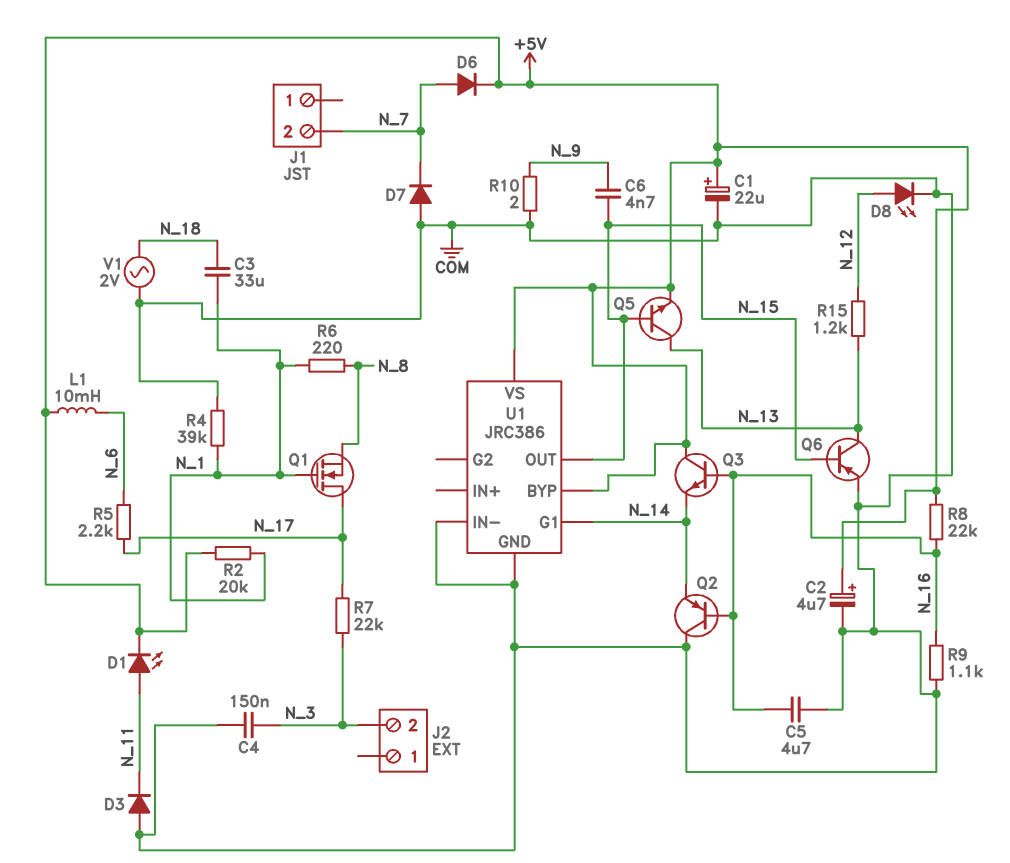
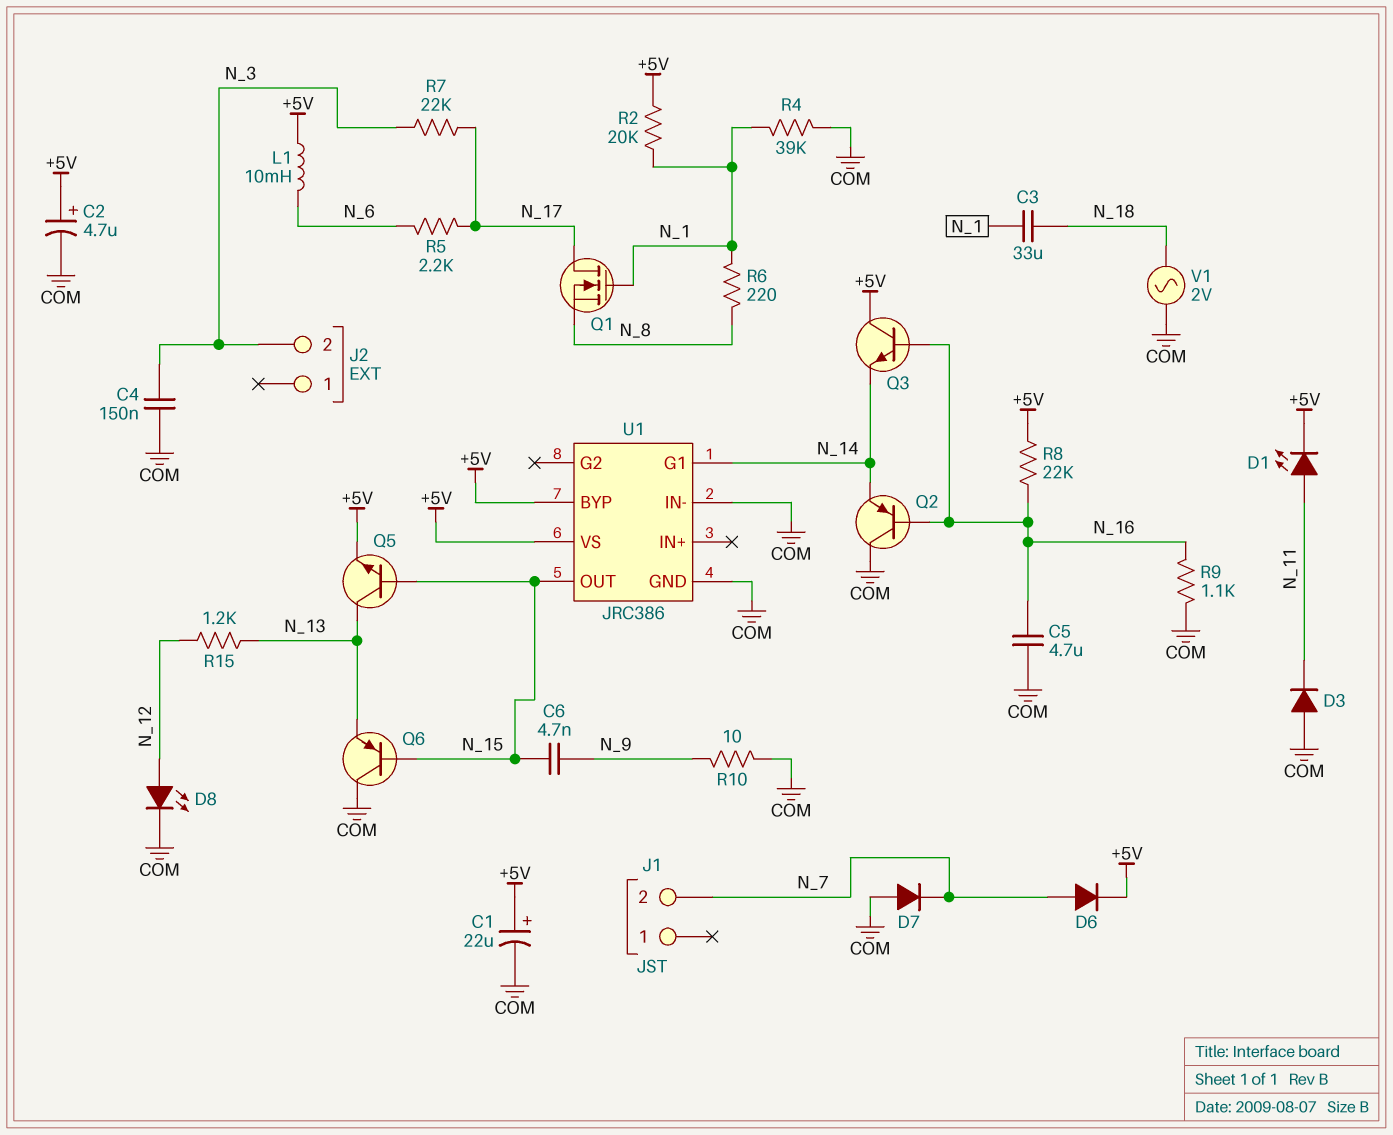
Q6: PNP (B N_15, C N_13, E COM) -> PNP (B N_15, C COM, E N_13)
R10: 2 (COM, N_9) -> 10 (COM, N_9)

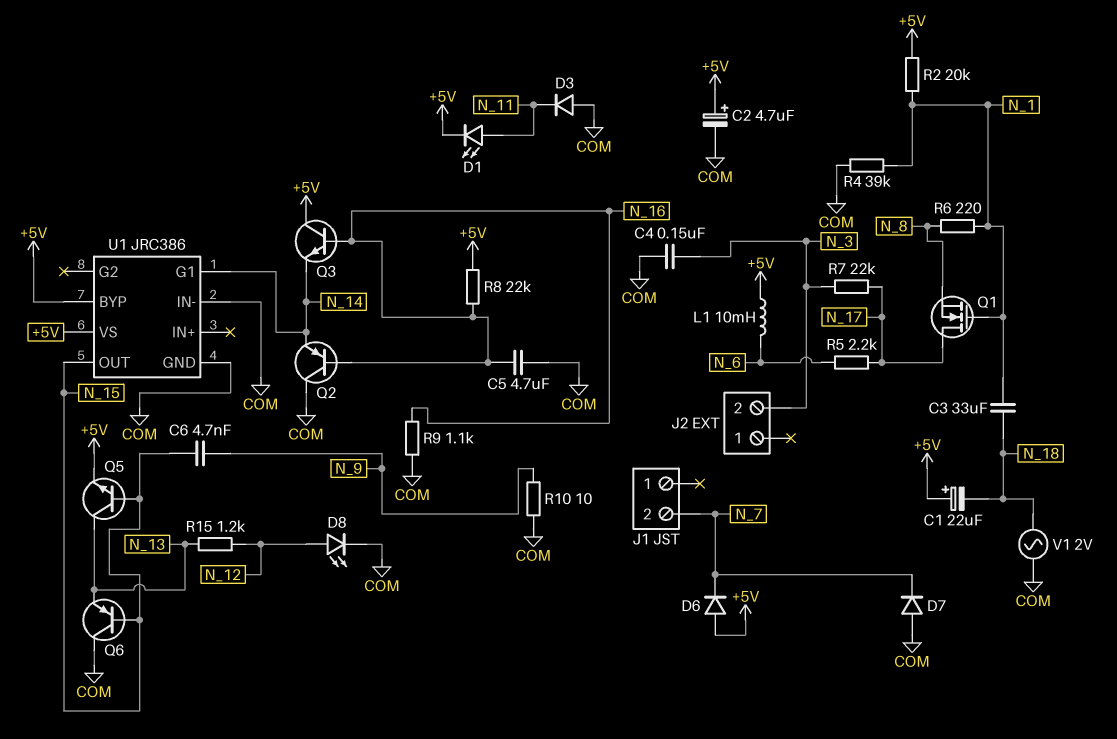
C1: 22uF (plus +5V, minus COM) -> 22uF (plus +5V, minus N_18)
D6: diode (A N_7, K +5V) -> diode (A +5V, K N_7)

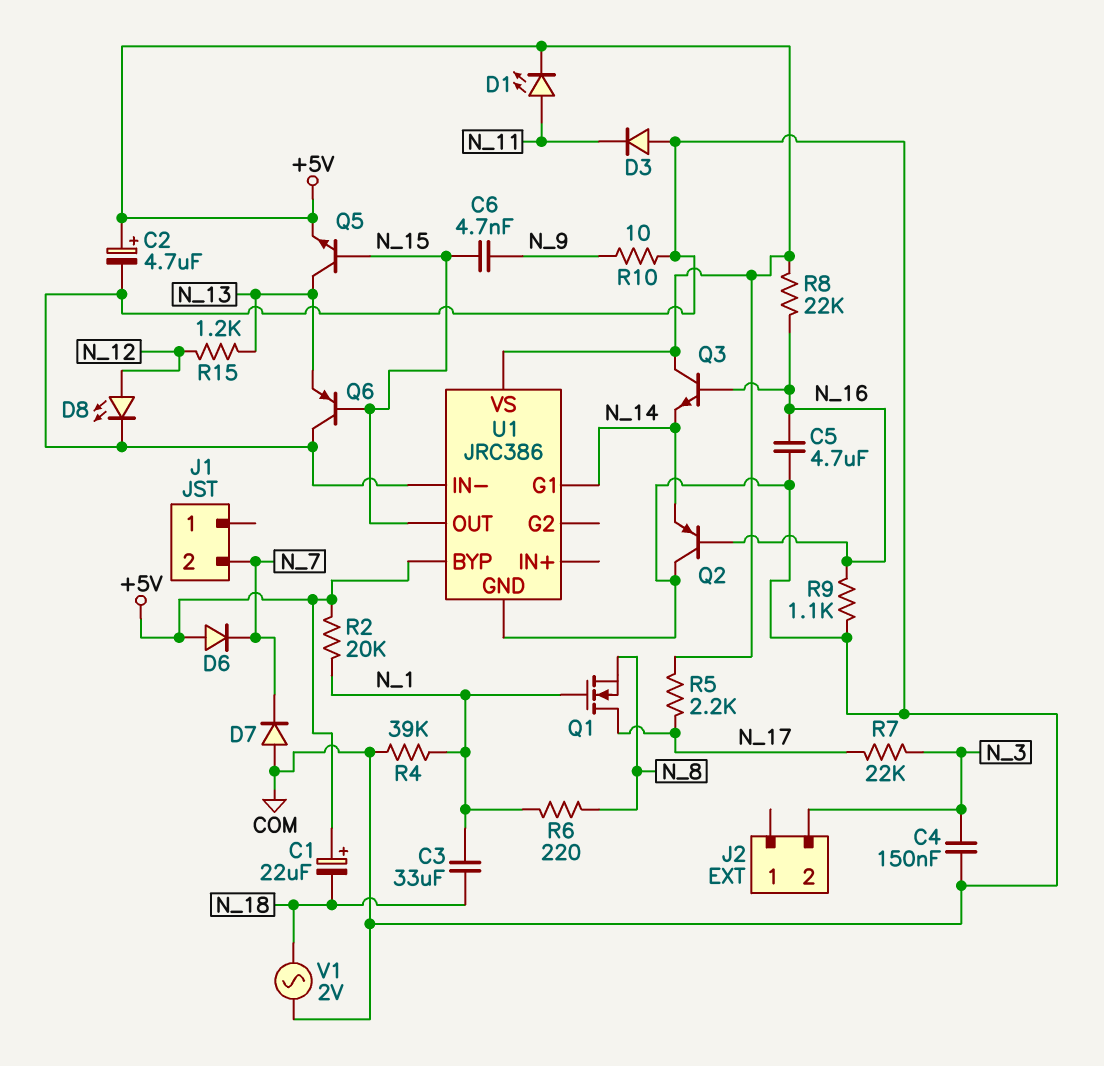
L1: 10mH (+5V, N_6) -> none
R5: 2.2k (N_6, N_17) -> 2.2k (+5V, N_17)

